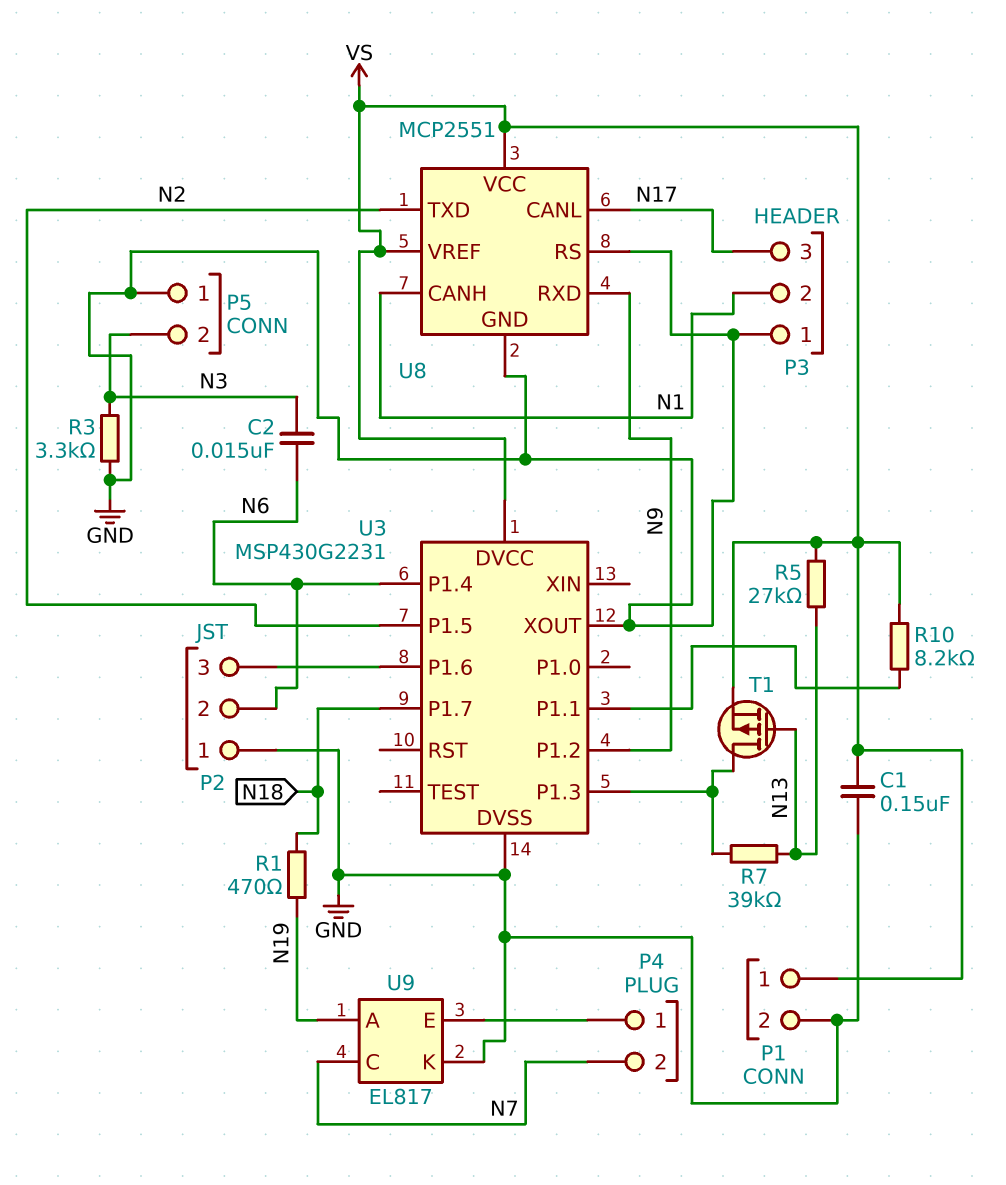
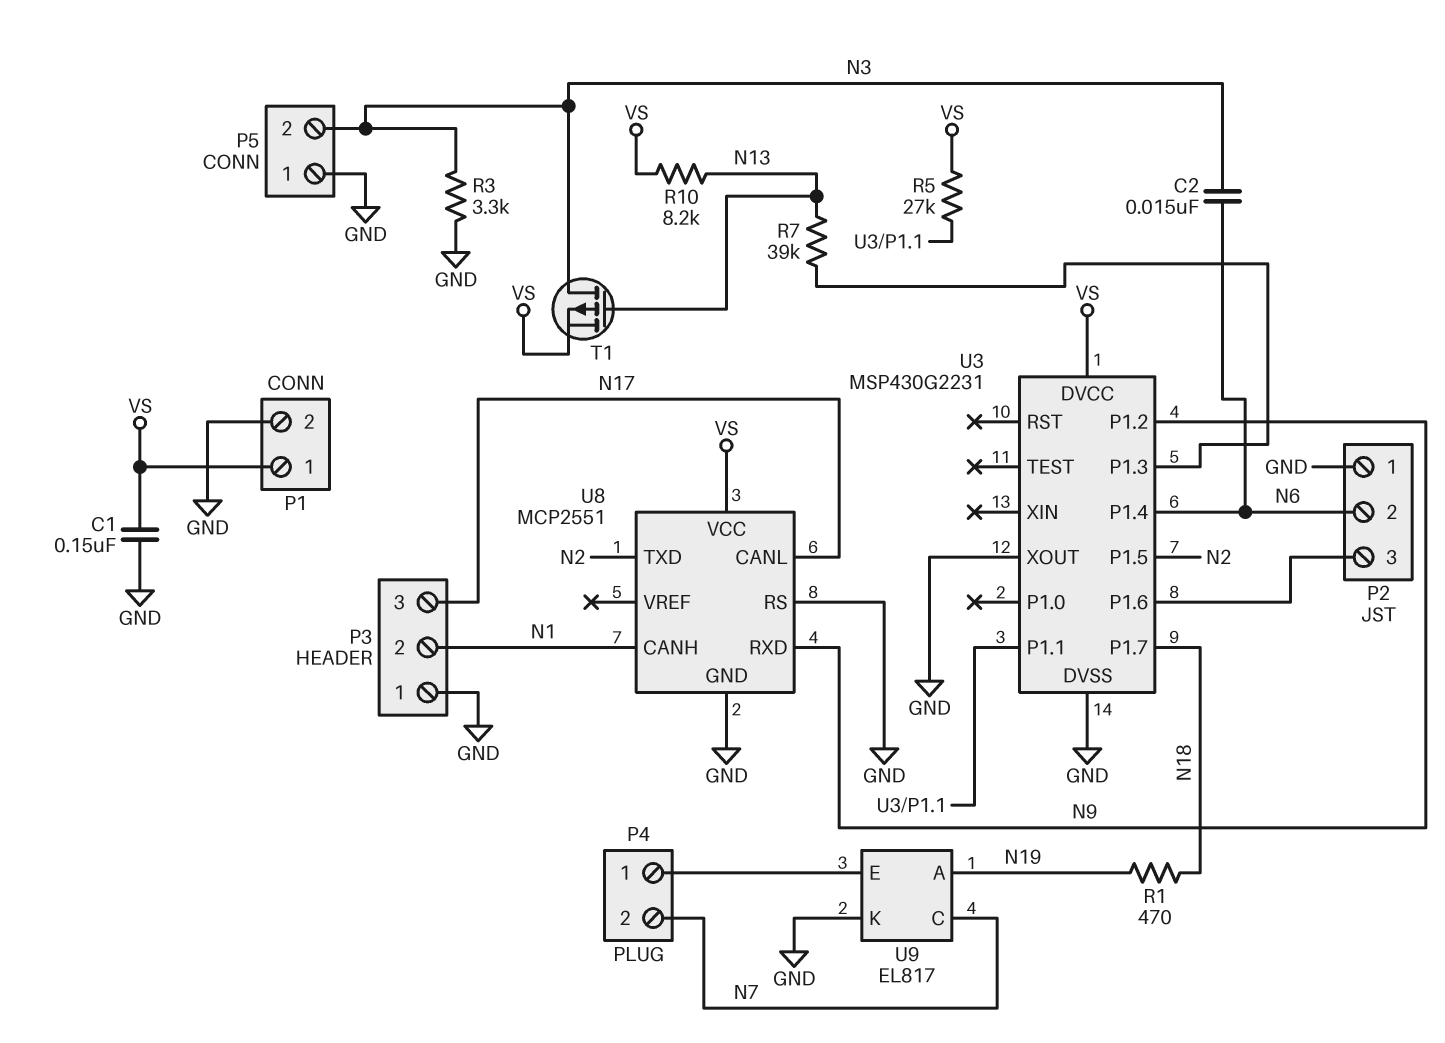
R5: 27k (N13, VS) -> 27k (U3/P1.1, VS)
R10: 8.2k (U3/P1.1, VS) -> 8.2k (N13, VS)
T1: PMOS (G N13, D U3/P1.3, S VS) -> PMOS (G N13, D N3, S VS)
U8 pin VREF: VS -> none

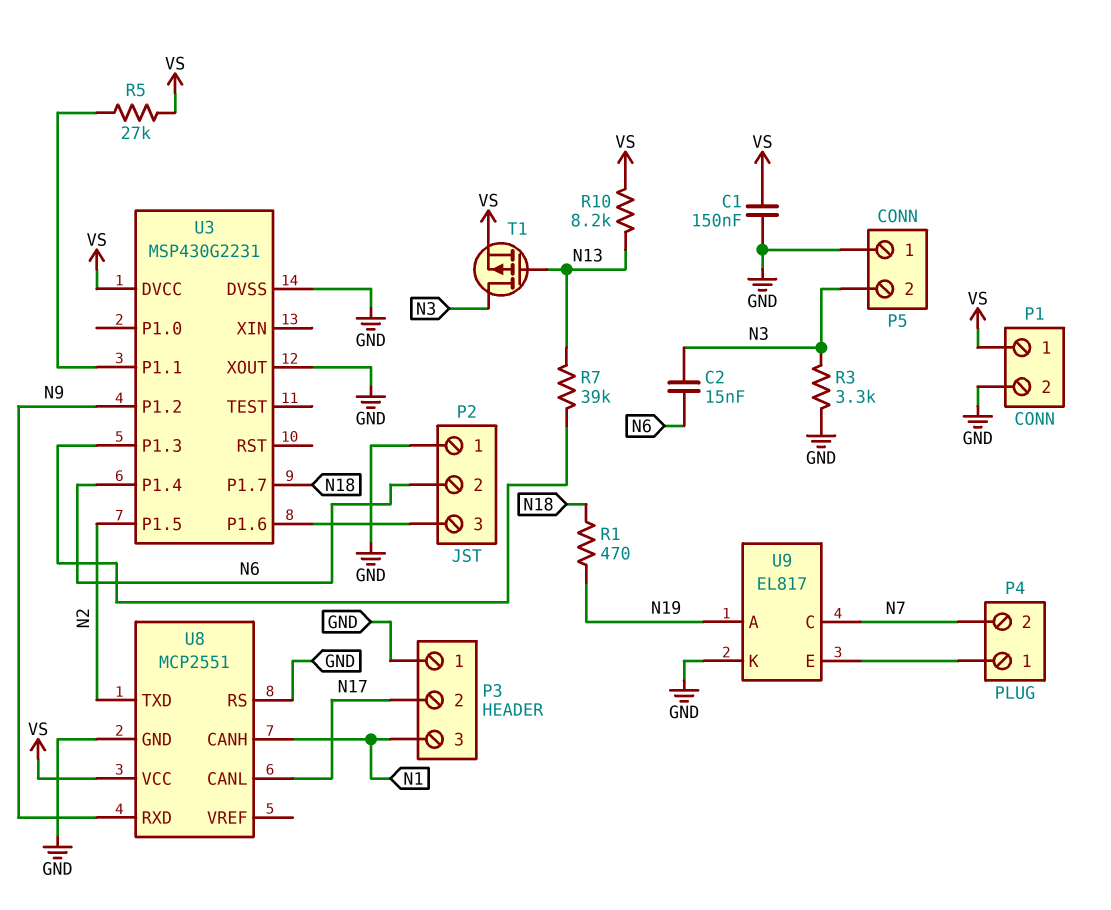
P3 pin 2: N1 -> N17
P3 pin 3: N17 -> N1

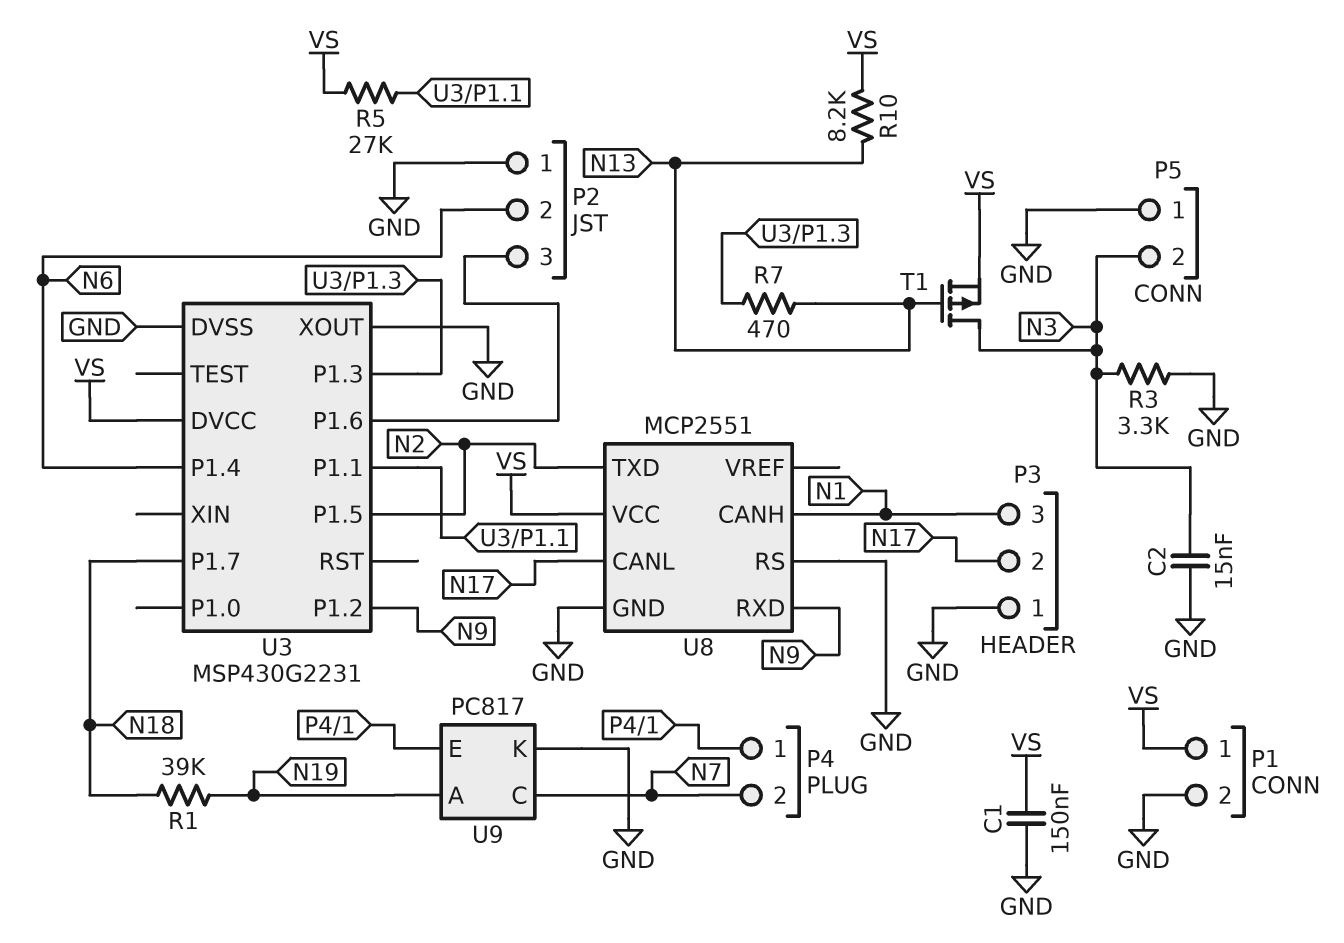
C2: 15nF (N3, N6) -> 15nF (GND, N3)
R1: 470 (N18, N19) -> 39k (N18, N19)
R7: 39k (N13, U3/P1.3) -> 470 (N13, U3/P1.3)
U9: EL817 -> PC817

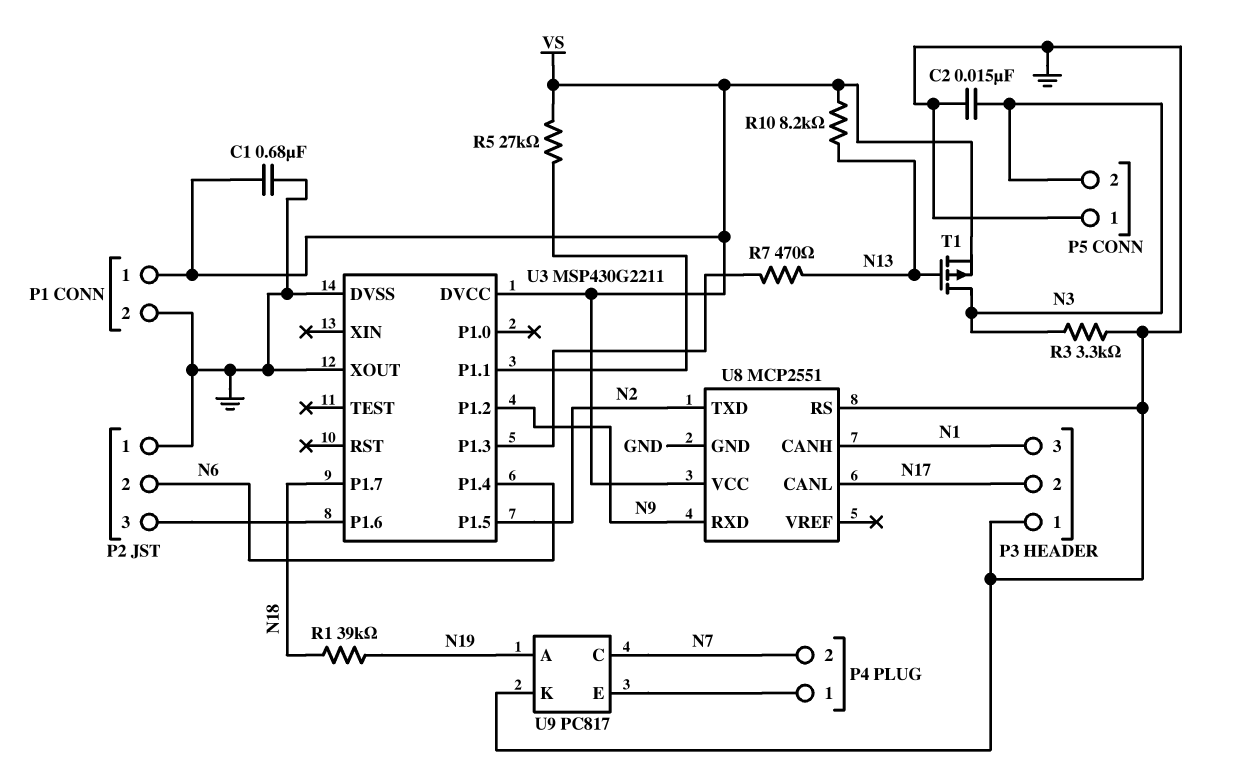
C1: 150nF (GND, VS) -> 680nF (GND, VS)
U3: MSP430G2231 -> MSP430G2211

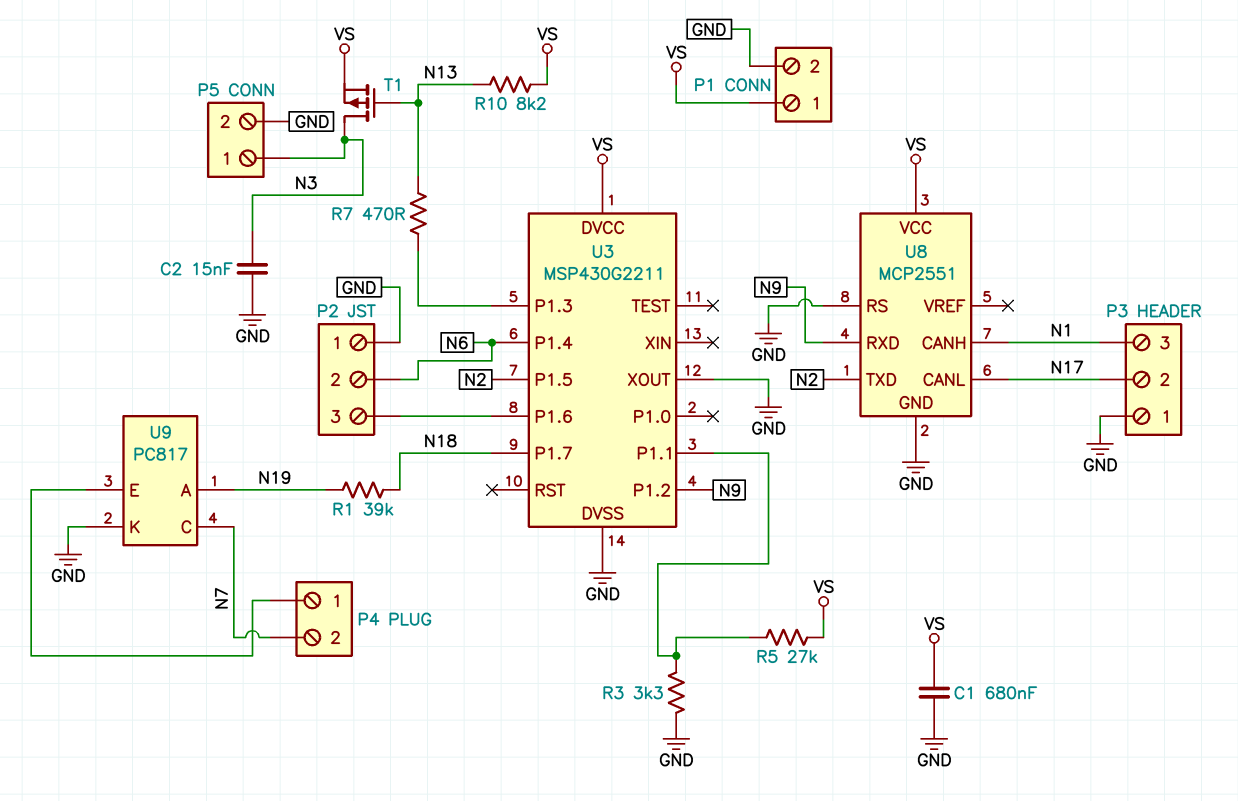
P5 pin 1: GND -> N3
P5 pin 2: N3 -> GND
R3: 3.3k (GND, N3) -> 3.3k (GND, U3/P1.1)

